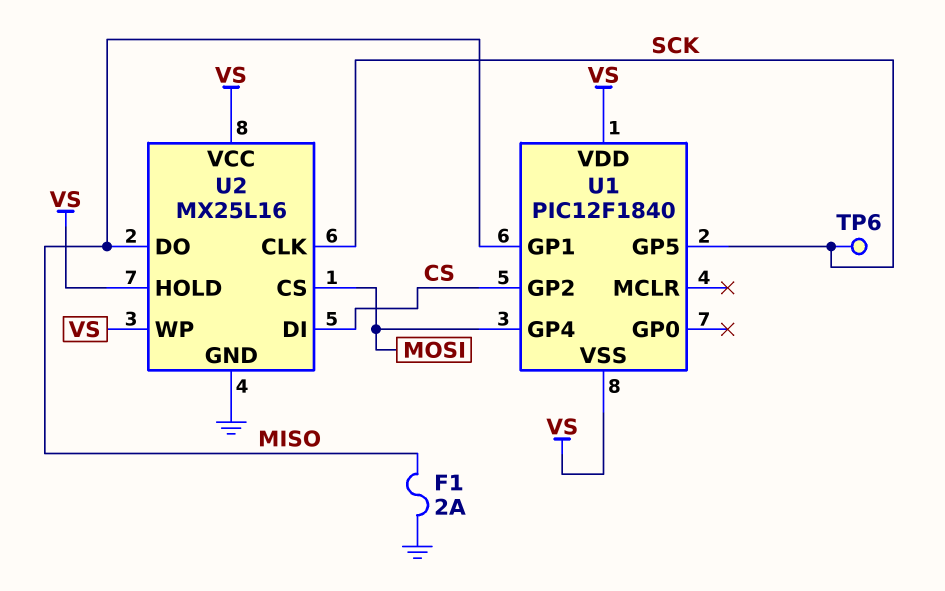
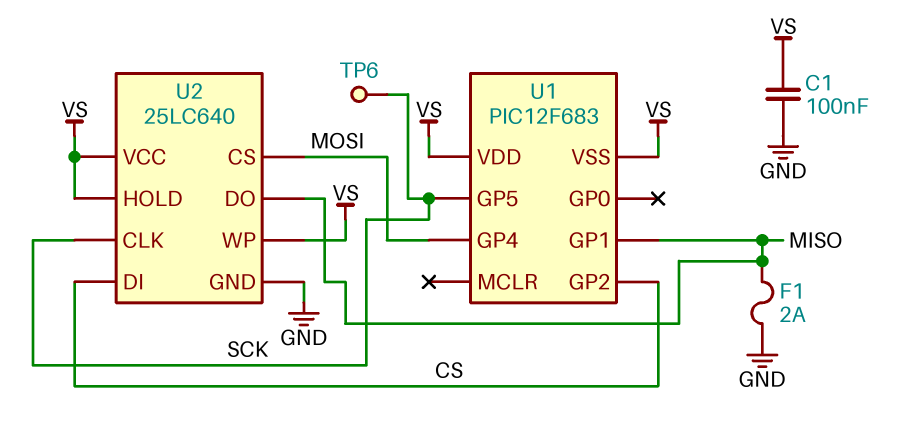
C1: none -> 100nF (GND, VS)
U1: PIC12F1840 -> PIC12F683
U2: MX25L16 -> 25LC640

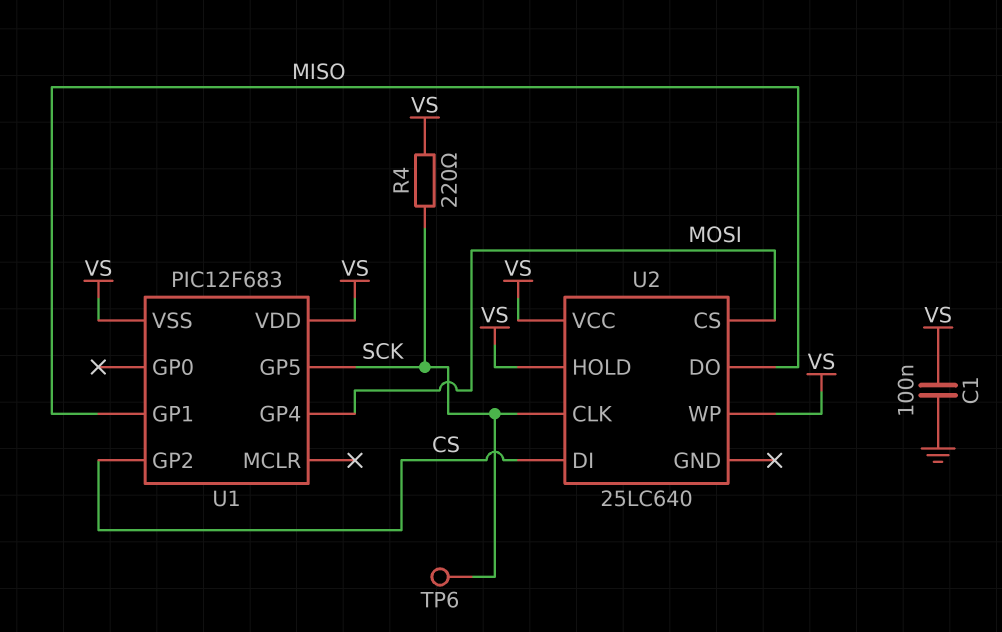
F1: 2A (GND, MISO) -> none
R4: none -> 220 (SCK, VS)
U2 pin GND: GND -> none

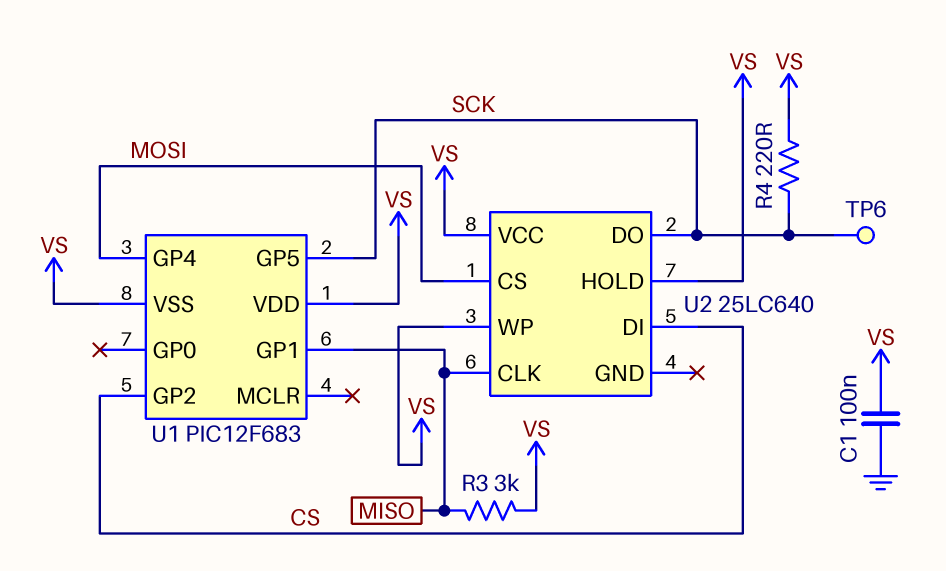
R3: none -> 3k (MISO, VS)
U2 pin CLK: SCK -> MISO
U2 pin DO: MISO -> SCK

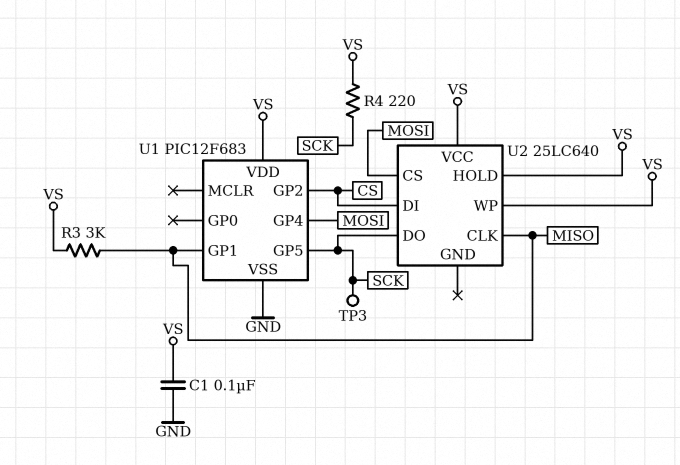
TP3: none -> test point (SCK)
TP6: test point (SCK) -> none
U1 pin VSS: VS -> GND

